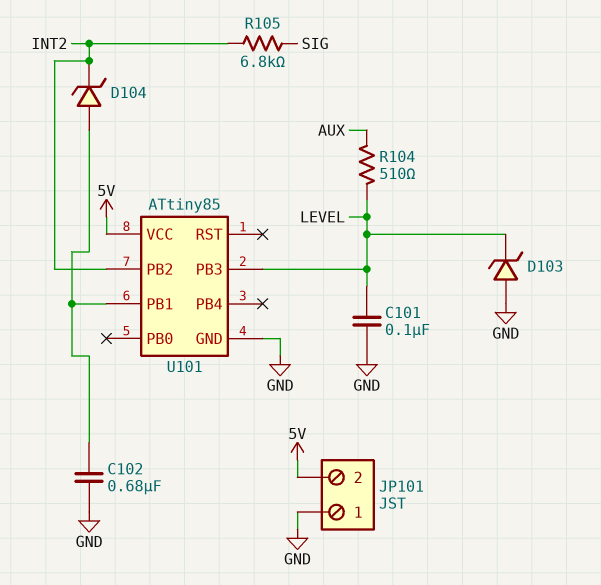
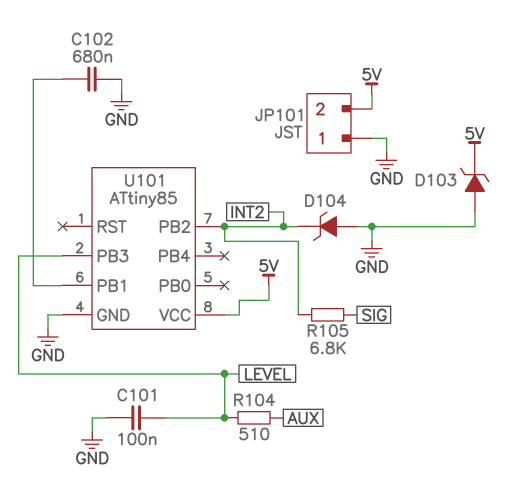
D103: zener (A GND, K LEVEL) -> zener (A GND, K 5V)
D104: zener (A U101/PB1, K INT2) -> zener (A GND, K INT2)

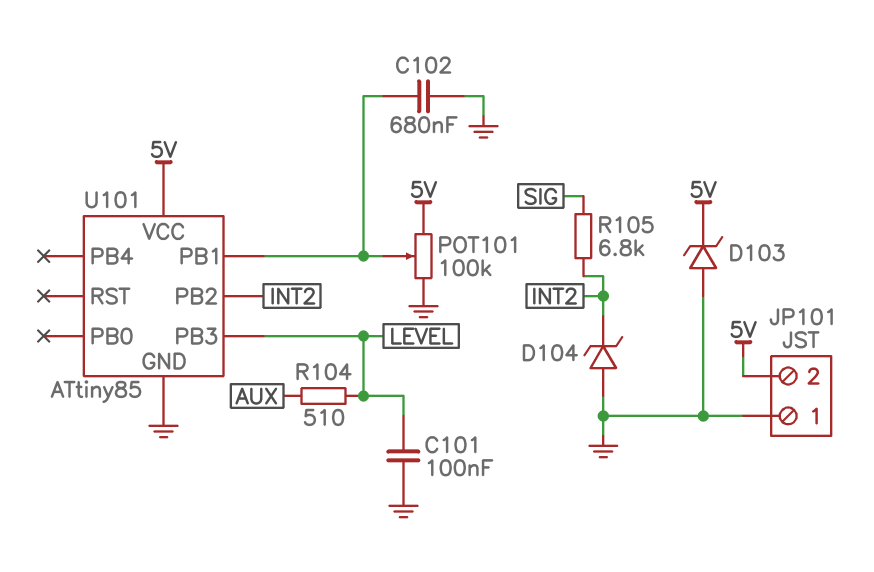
POT101: none -> 100k (5V, GND, wiper U101/PB1)

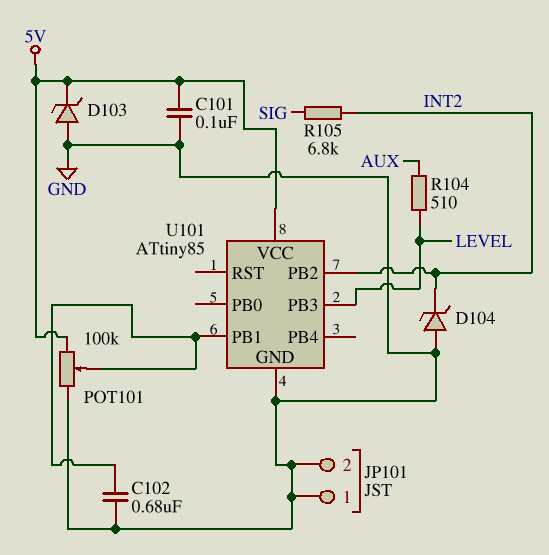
C101: 100nF (GND, LEVEL) -> 100nF (5V, GND)
JP101 pin 2: 5V -> GND

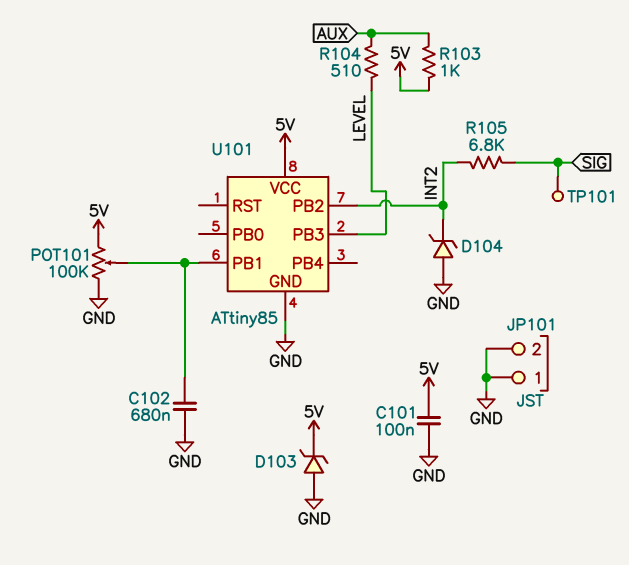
R103: none -> 1k (5V, AUX)
TP101: none -> test point (SIG)

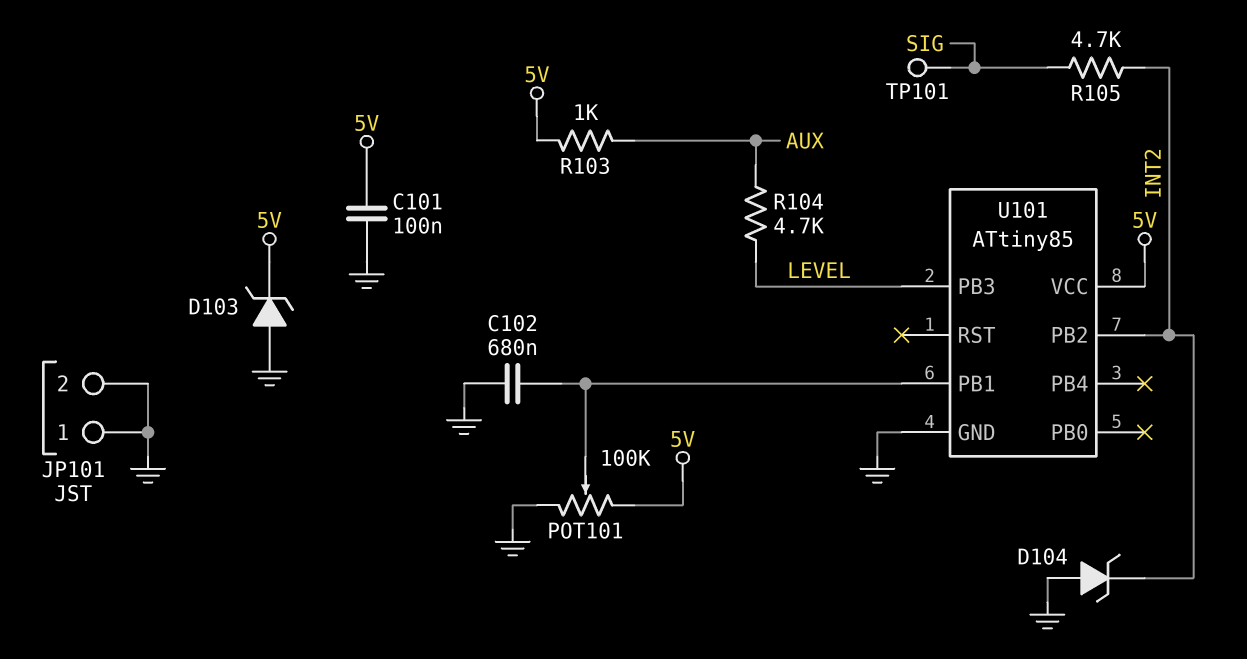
R104: 510 (AUX, LEVEL) -> 4.7k (AUX, LEVEL)
R105: 6.8k (INT2, SIG) -> 4.7k (INT2, SIG)

